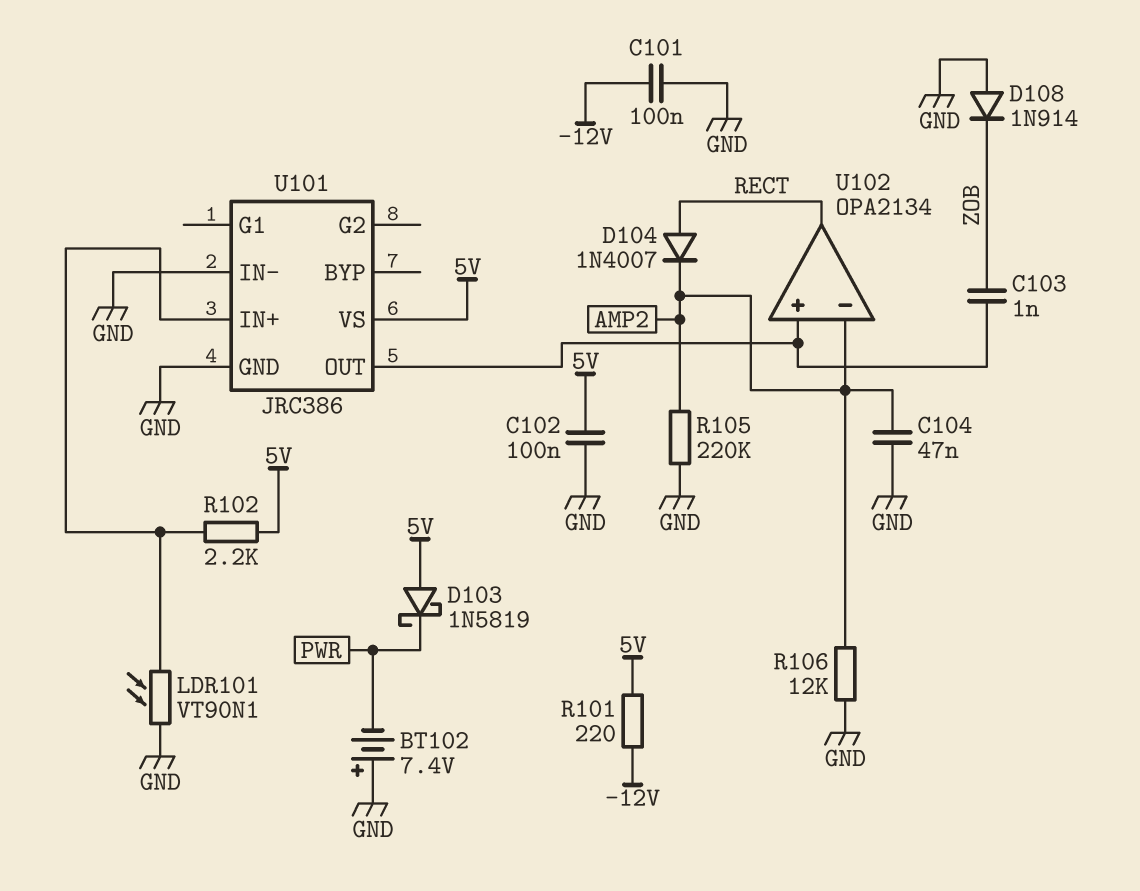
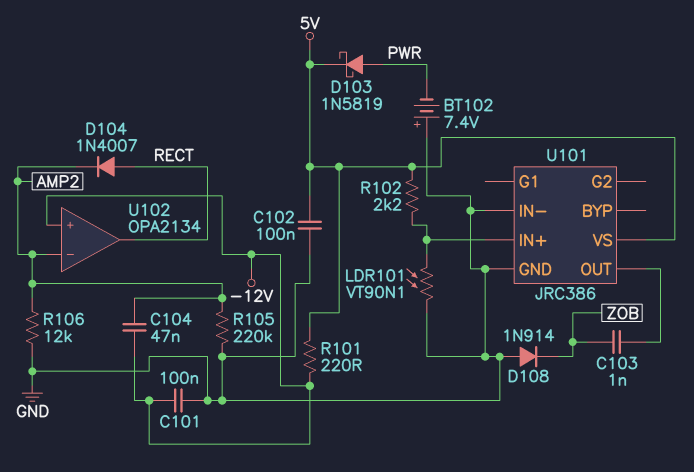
C104: 47nF (AMP2, GND) -> 47nF (-12V, AMP2)
D103: schottky 1N5819 (A 5V, K PWR) -> schottky 1N5819 (A PWR, K 5V)
U102 pin in+: U101/OUT -> -12V

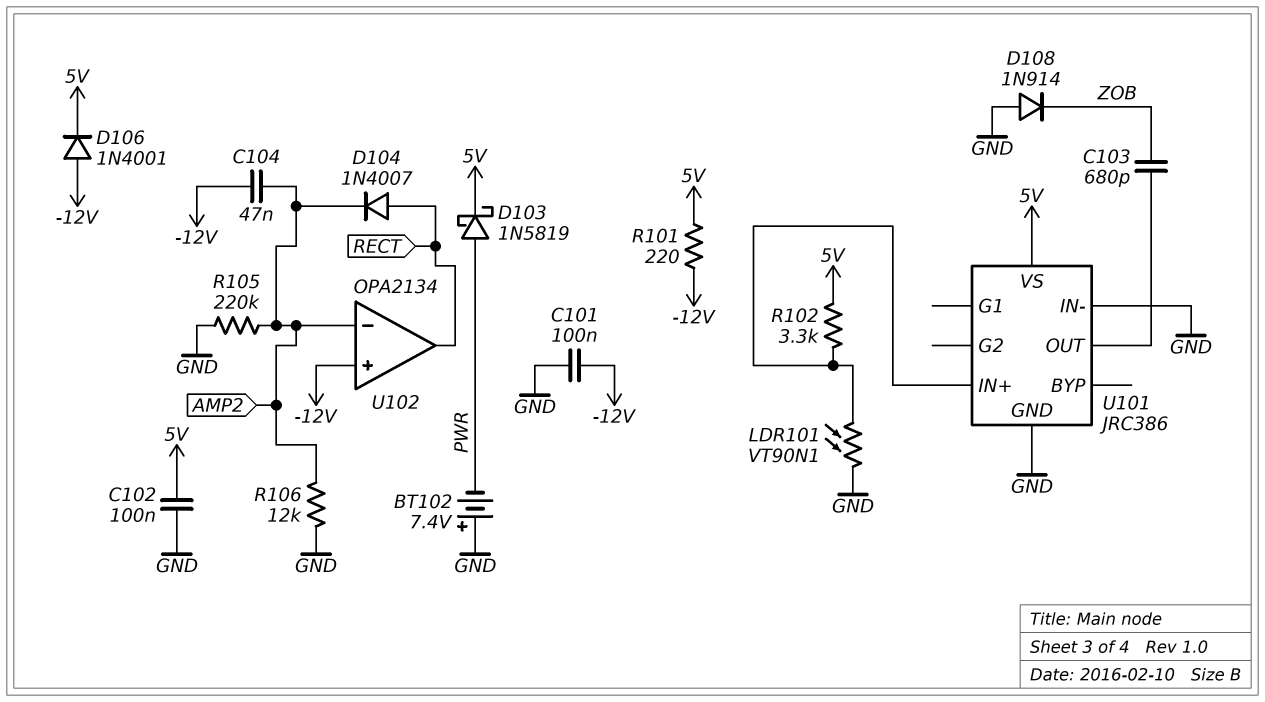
C103: 1nF (U101/OUT, ZOB) -> 680pF (U101/OUT, ZOB)
D106: none -> diode 1N4001 (A -12V, K 5V)
R102: 2.2k (5V, U101/IN+) -> 3.3k (5V, U101/IN+)

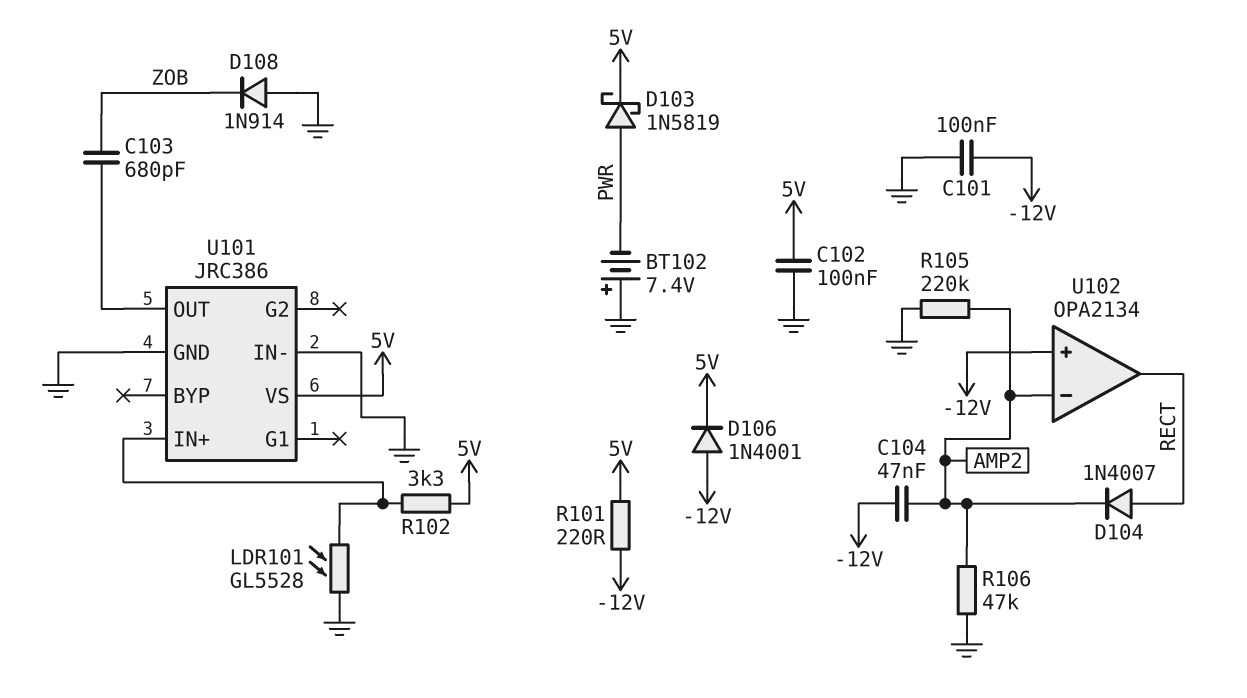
LDR101: VT90N1 (GND, U101/IN+) -> GL5528 (GND, U101/IN+)
R106: 12k (AMP2, GND) -> 47k (AMP2, GND)

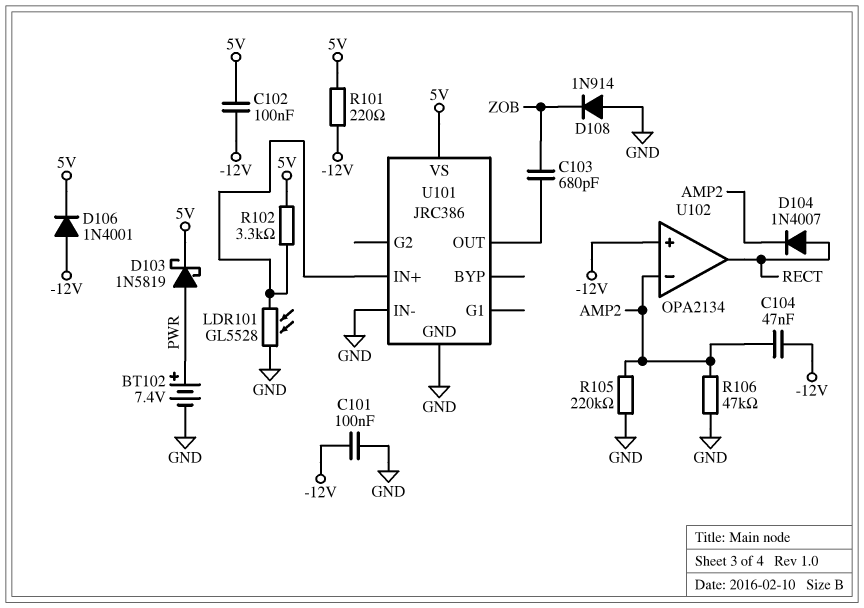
BT102: 7.4V (plus GND, minus PWR) -> 7.4V (plus PWR, minus GND)
C102: 100nF (5V, GND) -> 100nF (-12V, 5V)

